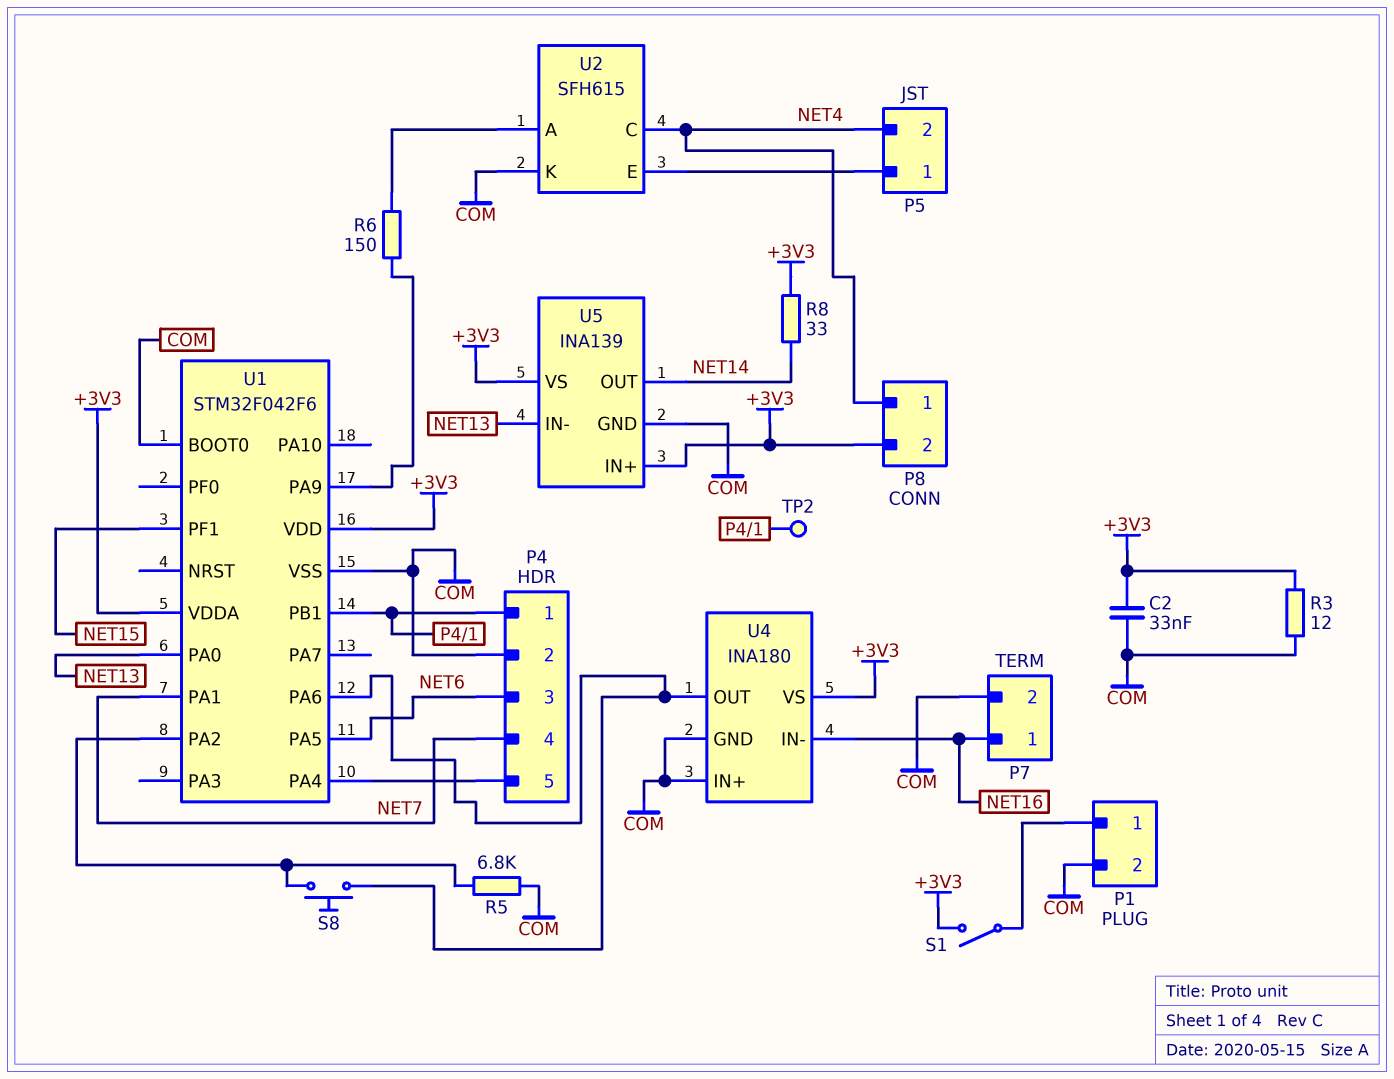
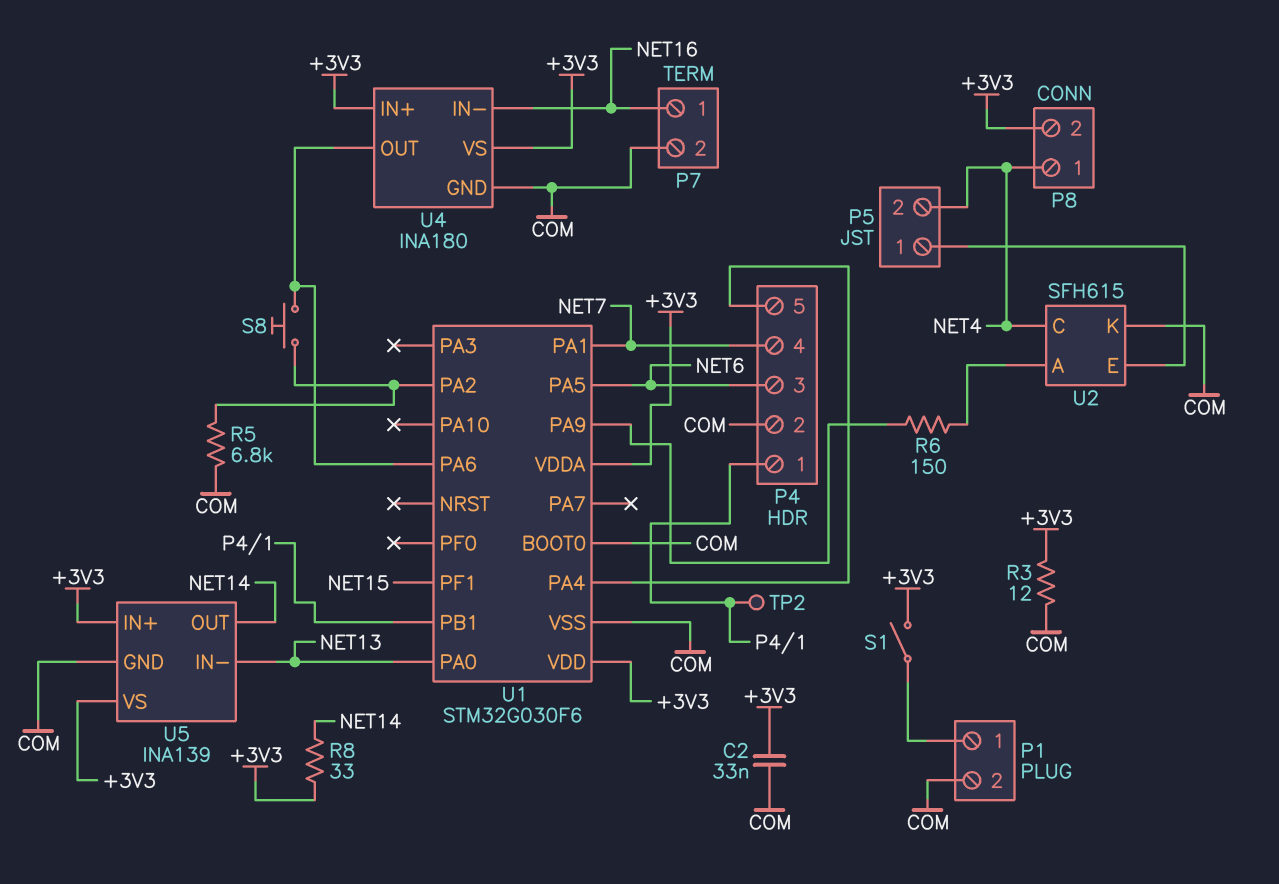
U1: STM32F042F6 -> STM32G030F6
U4 pin IN+: COM -> +3V3

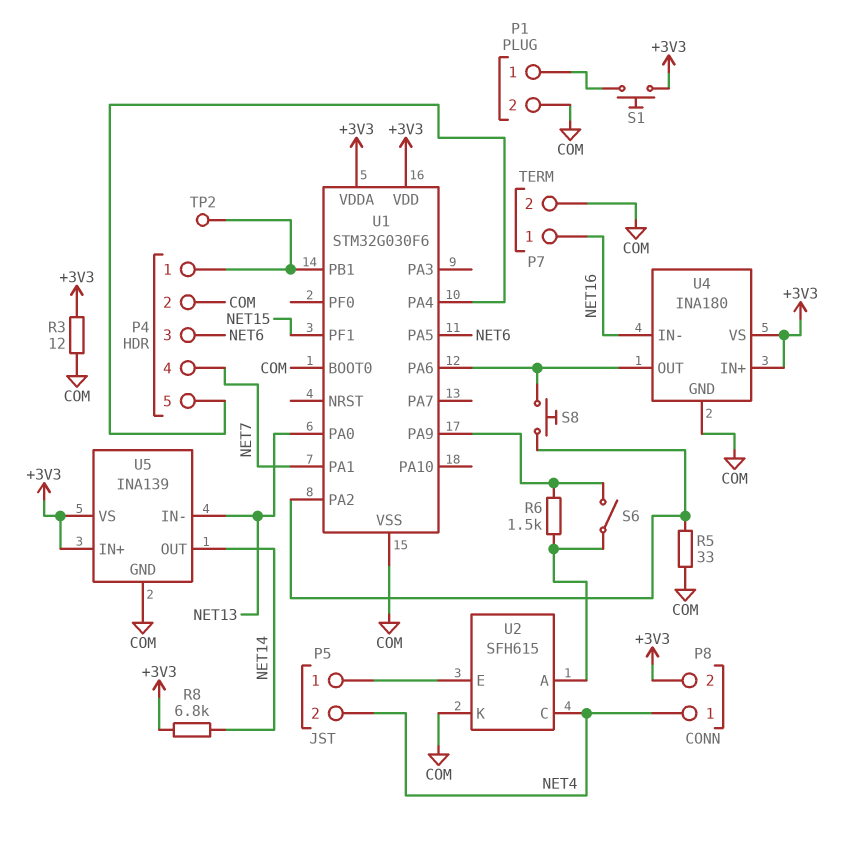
C2: 33nF (+3V3, COM) -> none
R5: 6.8k (COM, U1/PA2) -> 33 (COM, U1/PA2)
R6: 150 (U1/PA9, U2/A) -> 1.5k (U1/PA9, U2/A)
R8: 33 (+3V3, NET14) -> 6.8k (+3V3, NET14)
S1: switch (+3V3, P1/1) -> button (+3V3, P1/1)
S6: none -> switch (U1/PA9, U2/A)

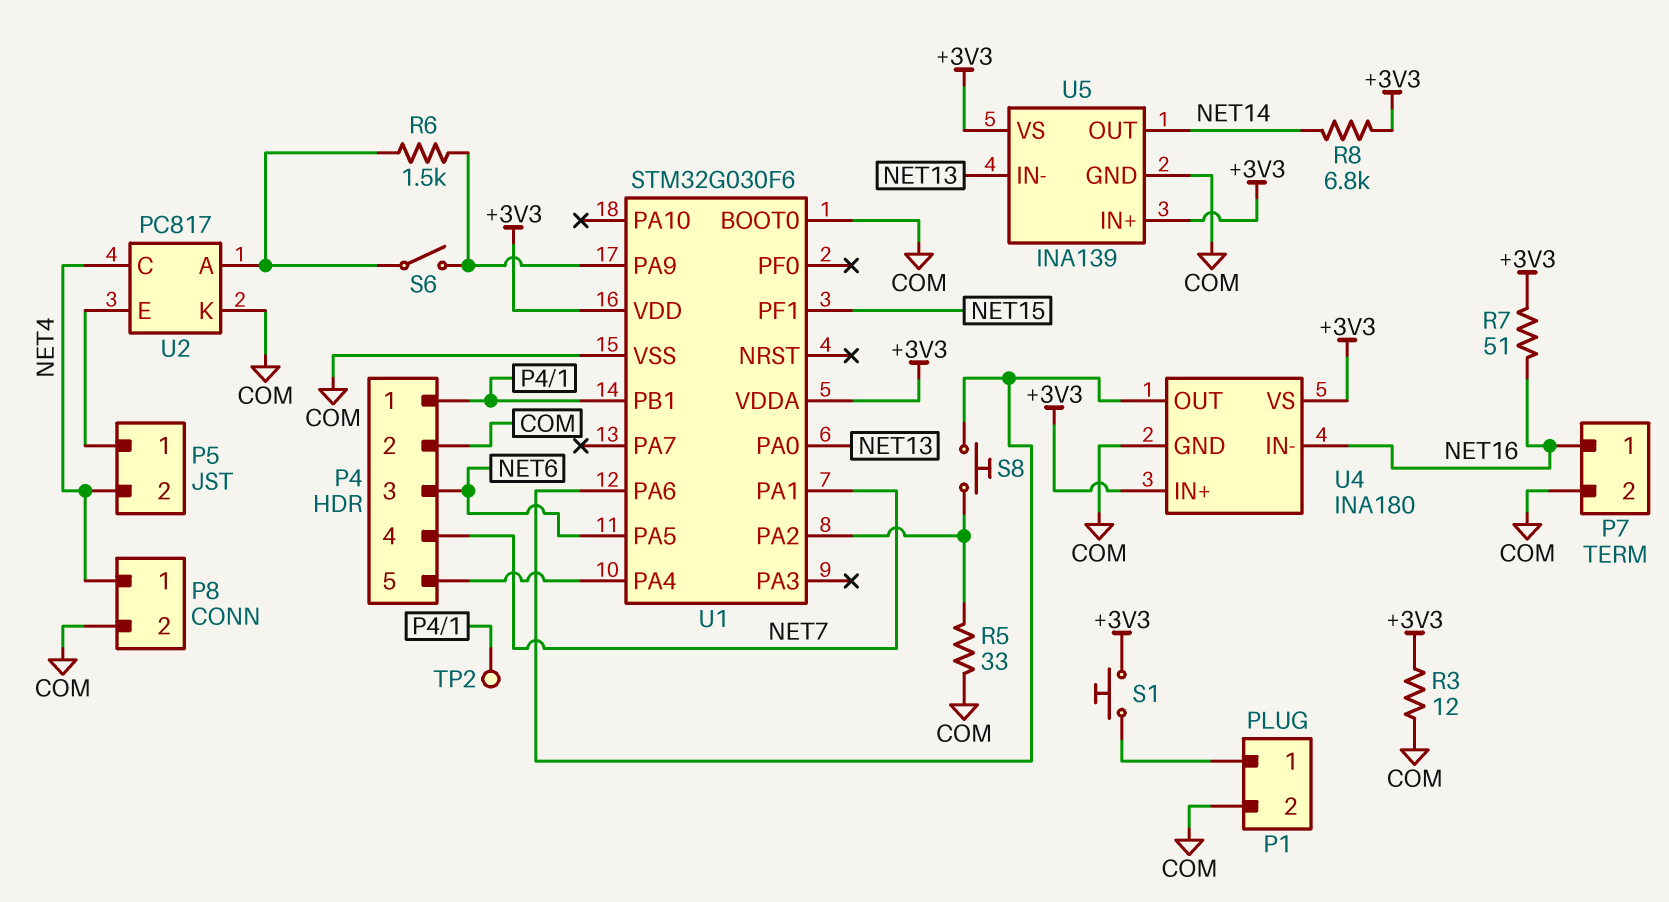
P8 pin 2: +3V3 -> COM
R7: none -> 51 (+3V3, NET16)
U2: SFH615 -> PC817

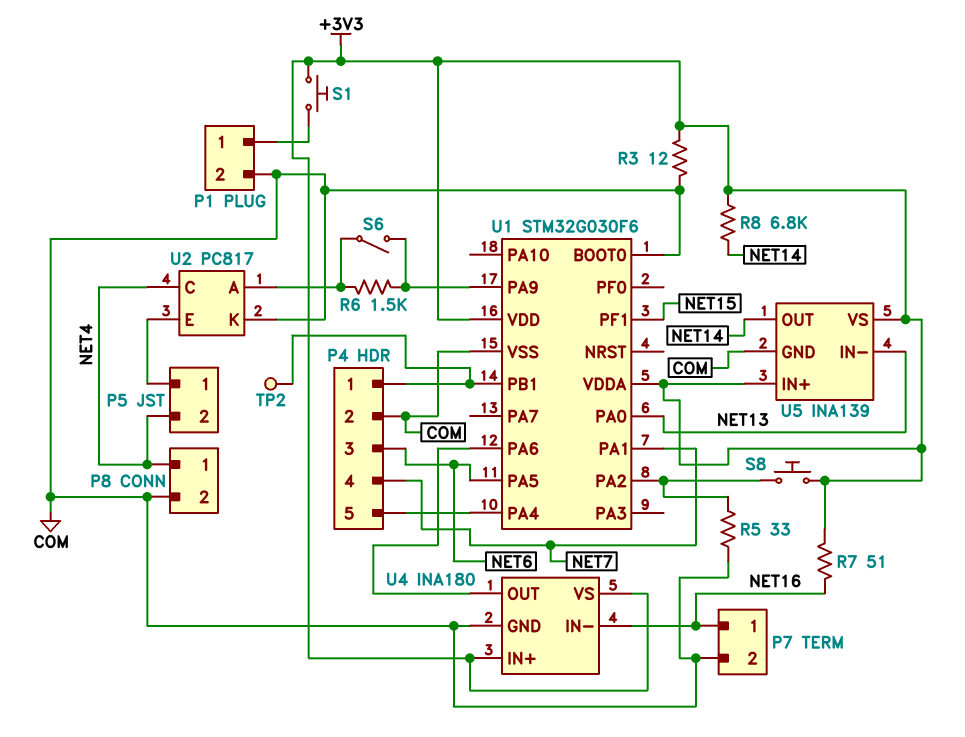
S8: button (U1/PA2, U1/PA6) -> button (+3V3, U1/PA2)

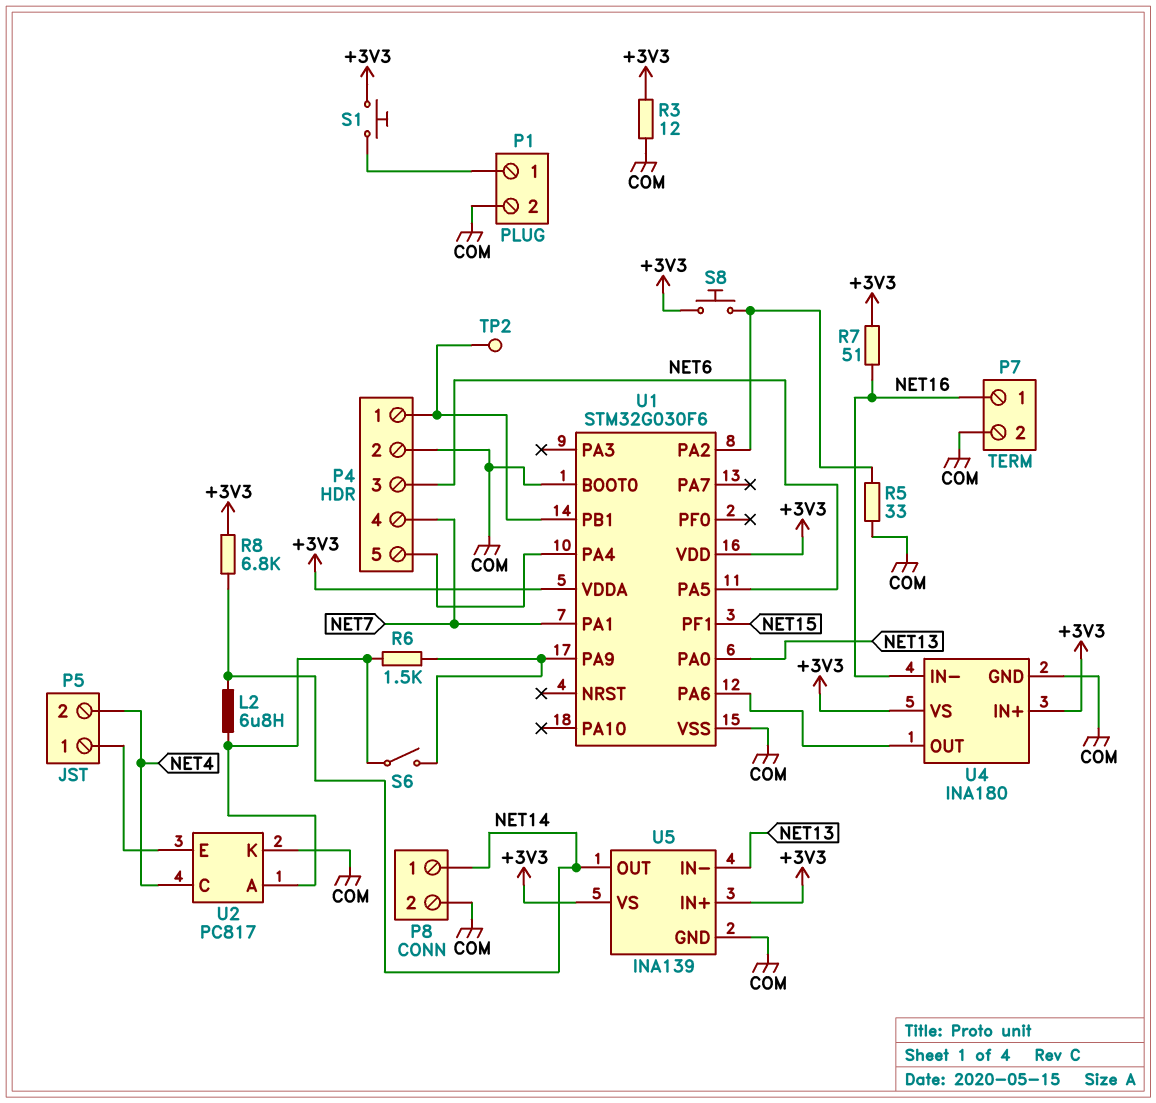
L2: none -> 6.8uH (NET14, U2/A)
P8 pin 1: NET4 -> NET14

